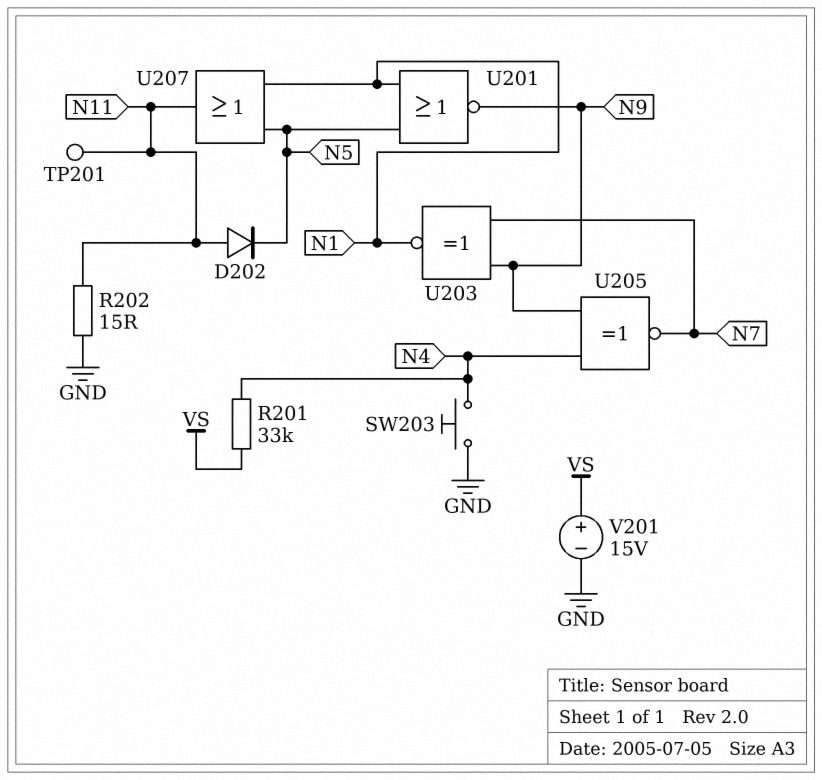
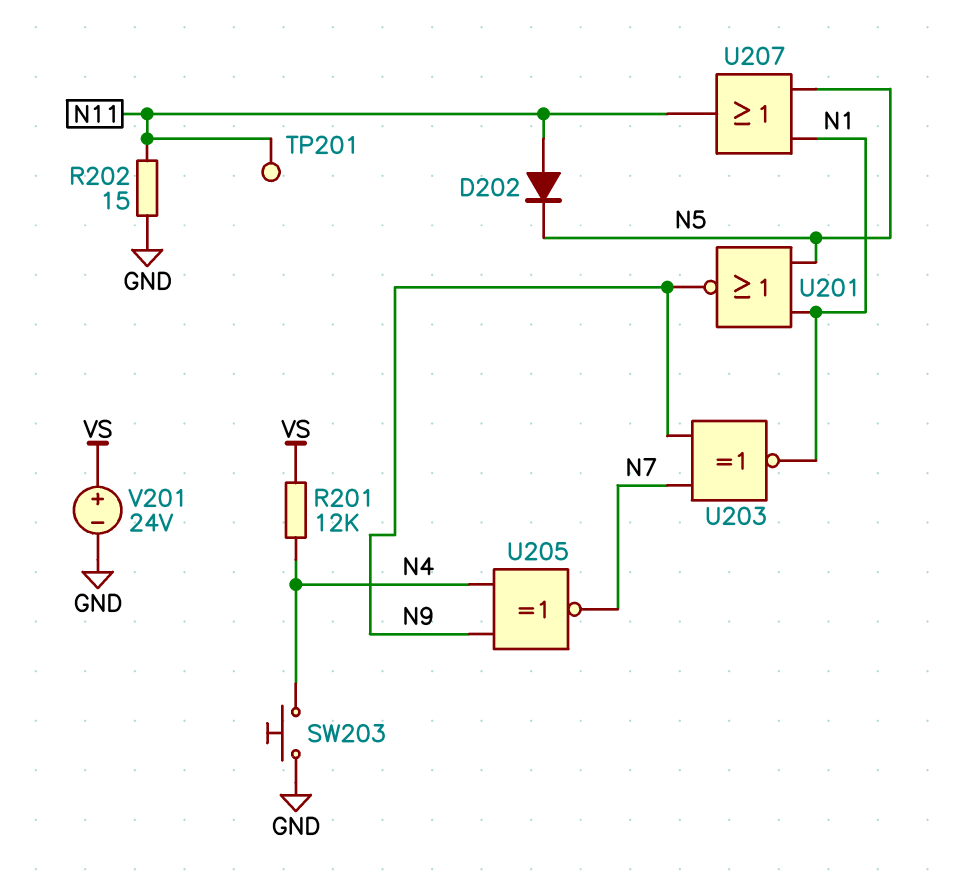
R201: 33k (N4, VS) -> 12k (N4, VS)
V201: 15V (plus VS, minus GND) -> 24V (plus VS, minus GND)

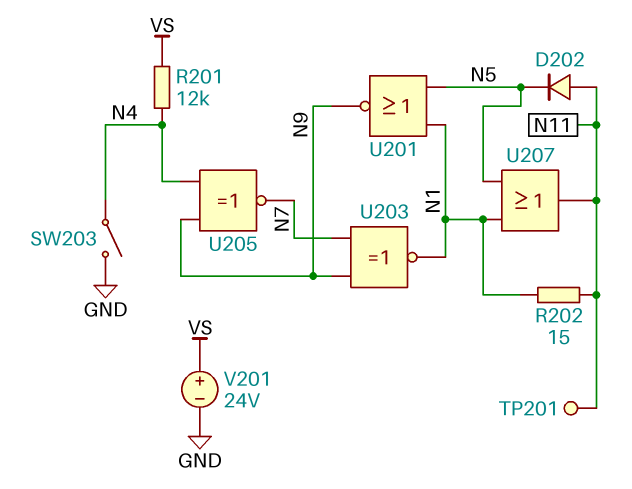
R202: 15 (GND, N11) -> 15 (N1, N11)
SW203: button (GND, N4) -> switch (GND, N4)

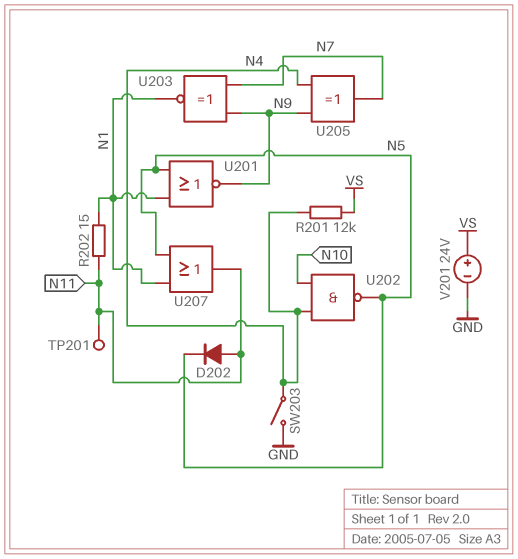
U202: none -> NAND (in N4, in N10, out N5)
U205: XNOR (in N4, in N9, out N7) -> XOR (in N4, in N9, out N7)

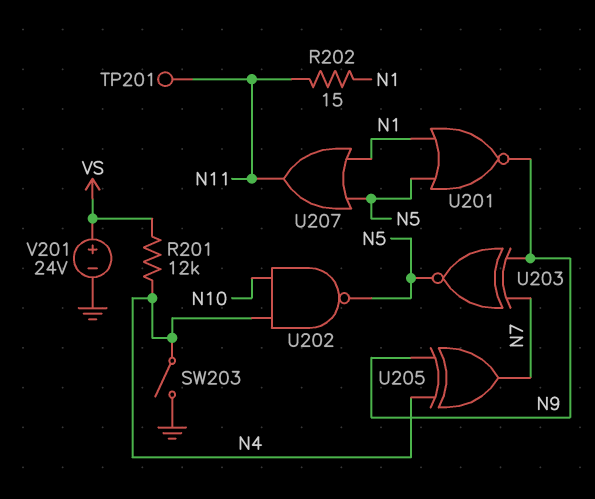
D202: diode (A N11, K N5) -> none
U203: XNOR (in N7, in N9, out N1) -> XNOR (in N7, in N9, out N5)

